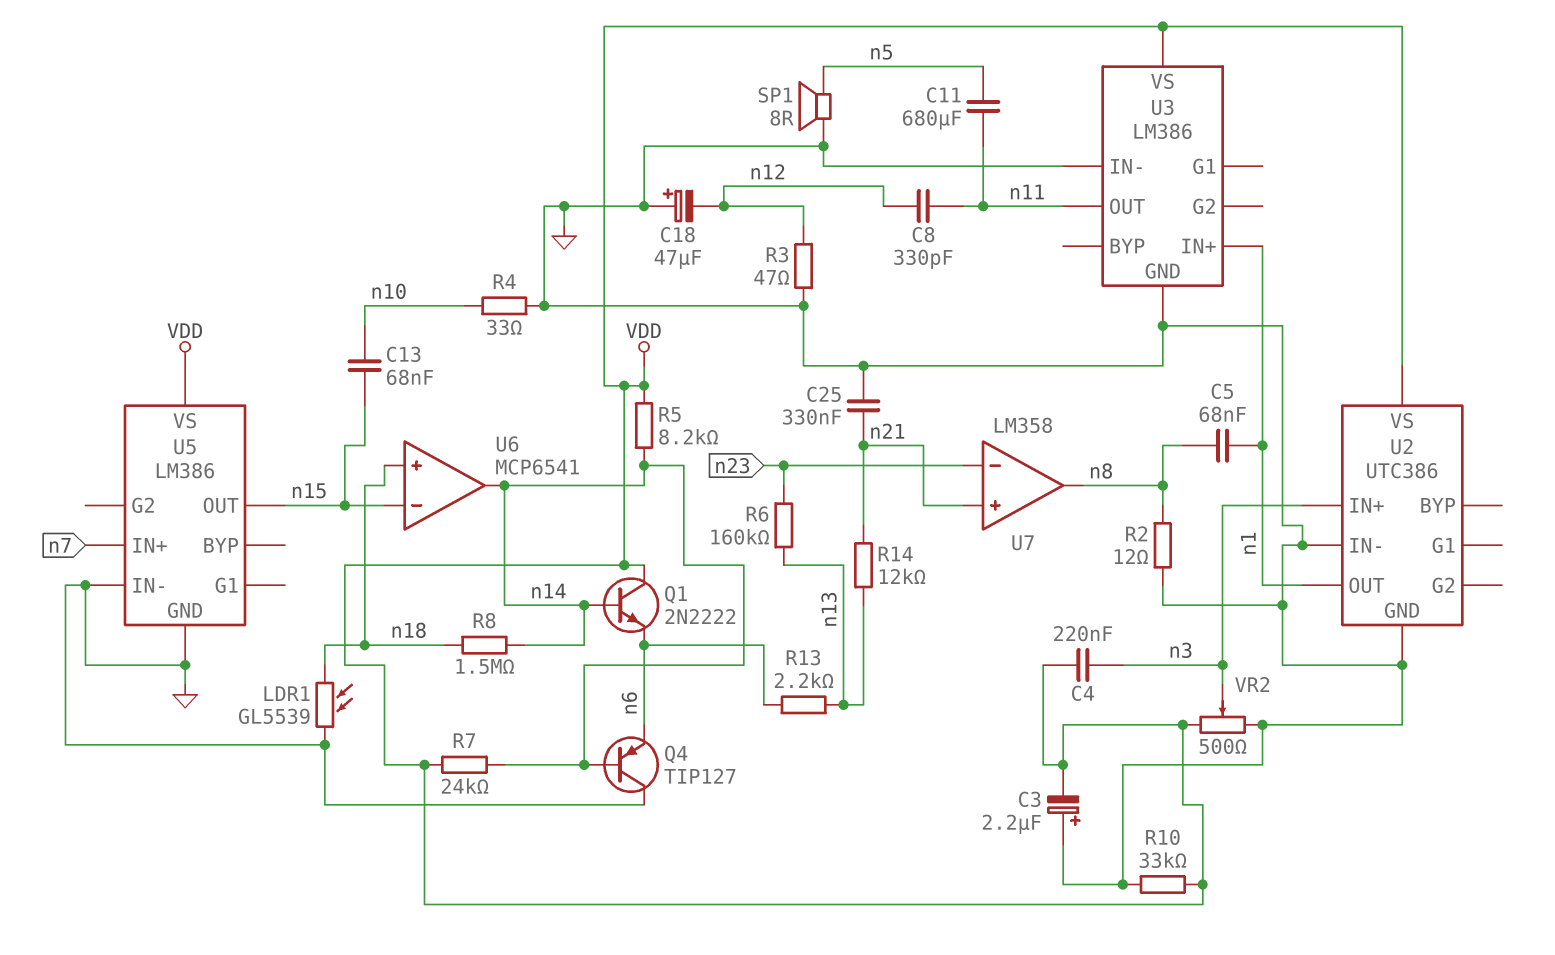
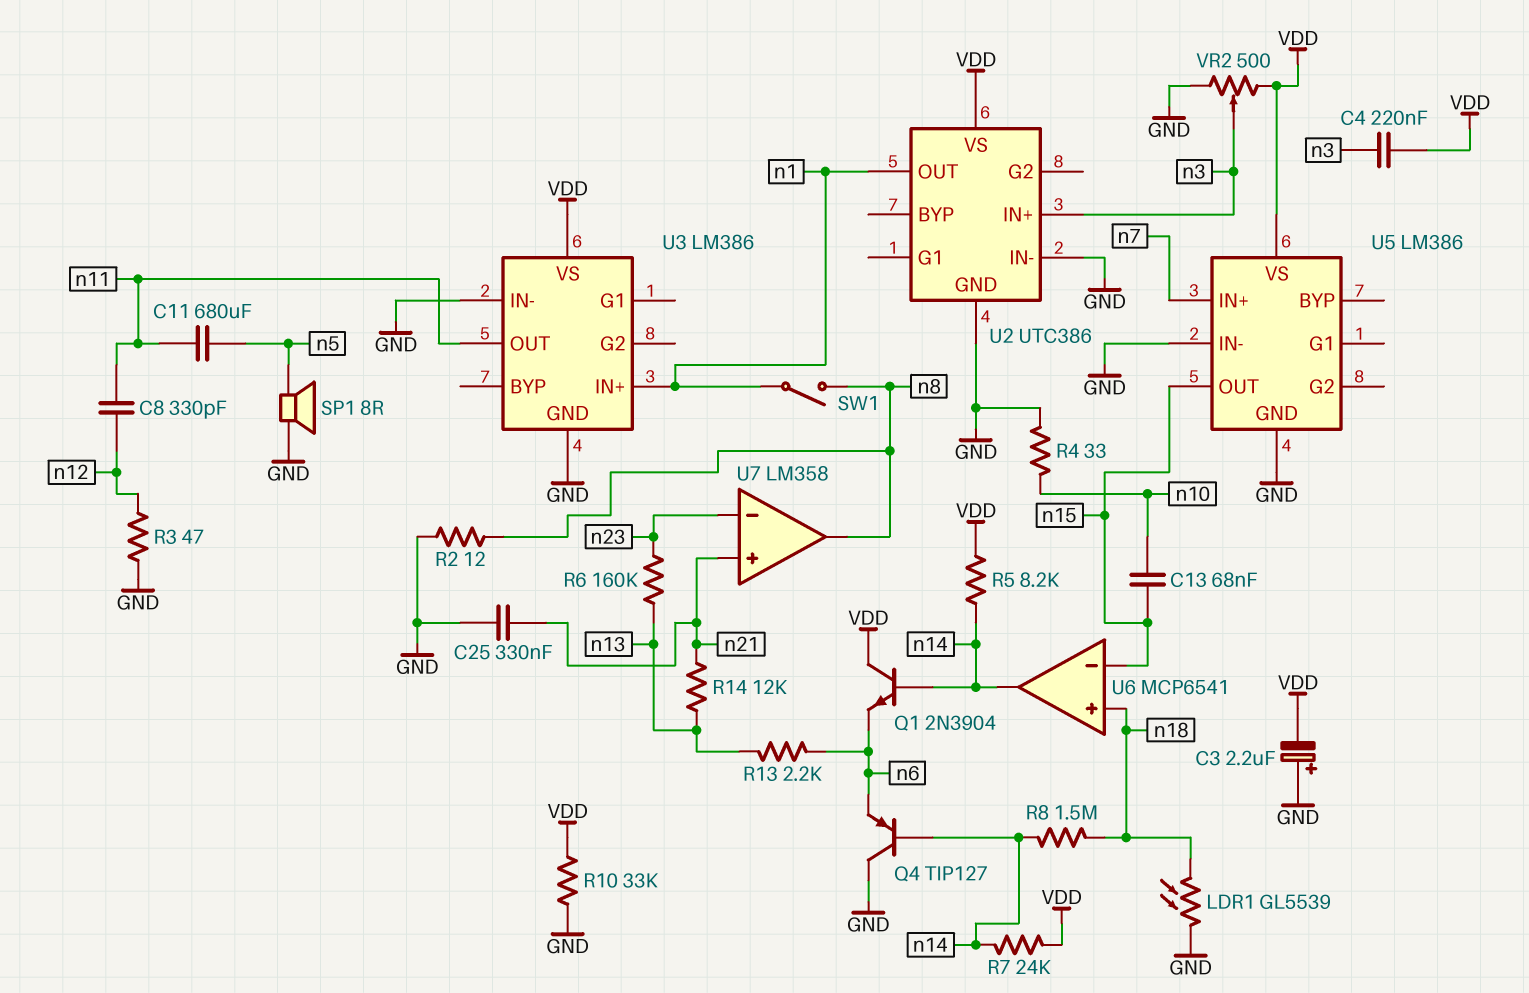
C5: 68nF (n1, n8) -> none
C18: 47uF (plus GND, minus n12) -> none
Q1: NPN 2N2222 (B n14, C VDD, E n6) -> NPN 2N3904 (B n14, C VDD, E n6)
SW1: none -> switch (n1, n8)

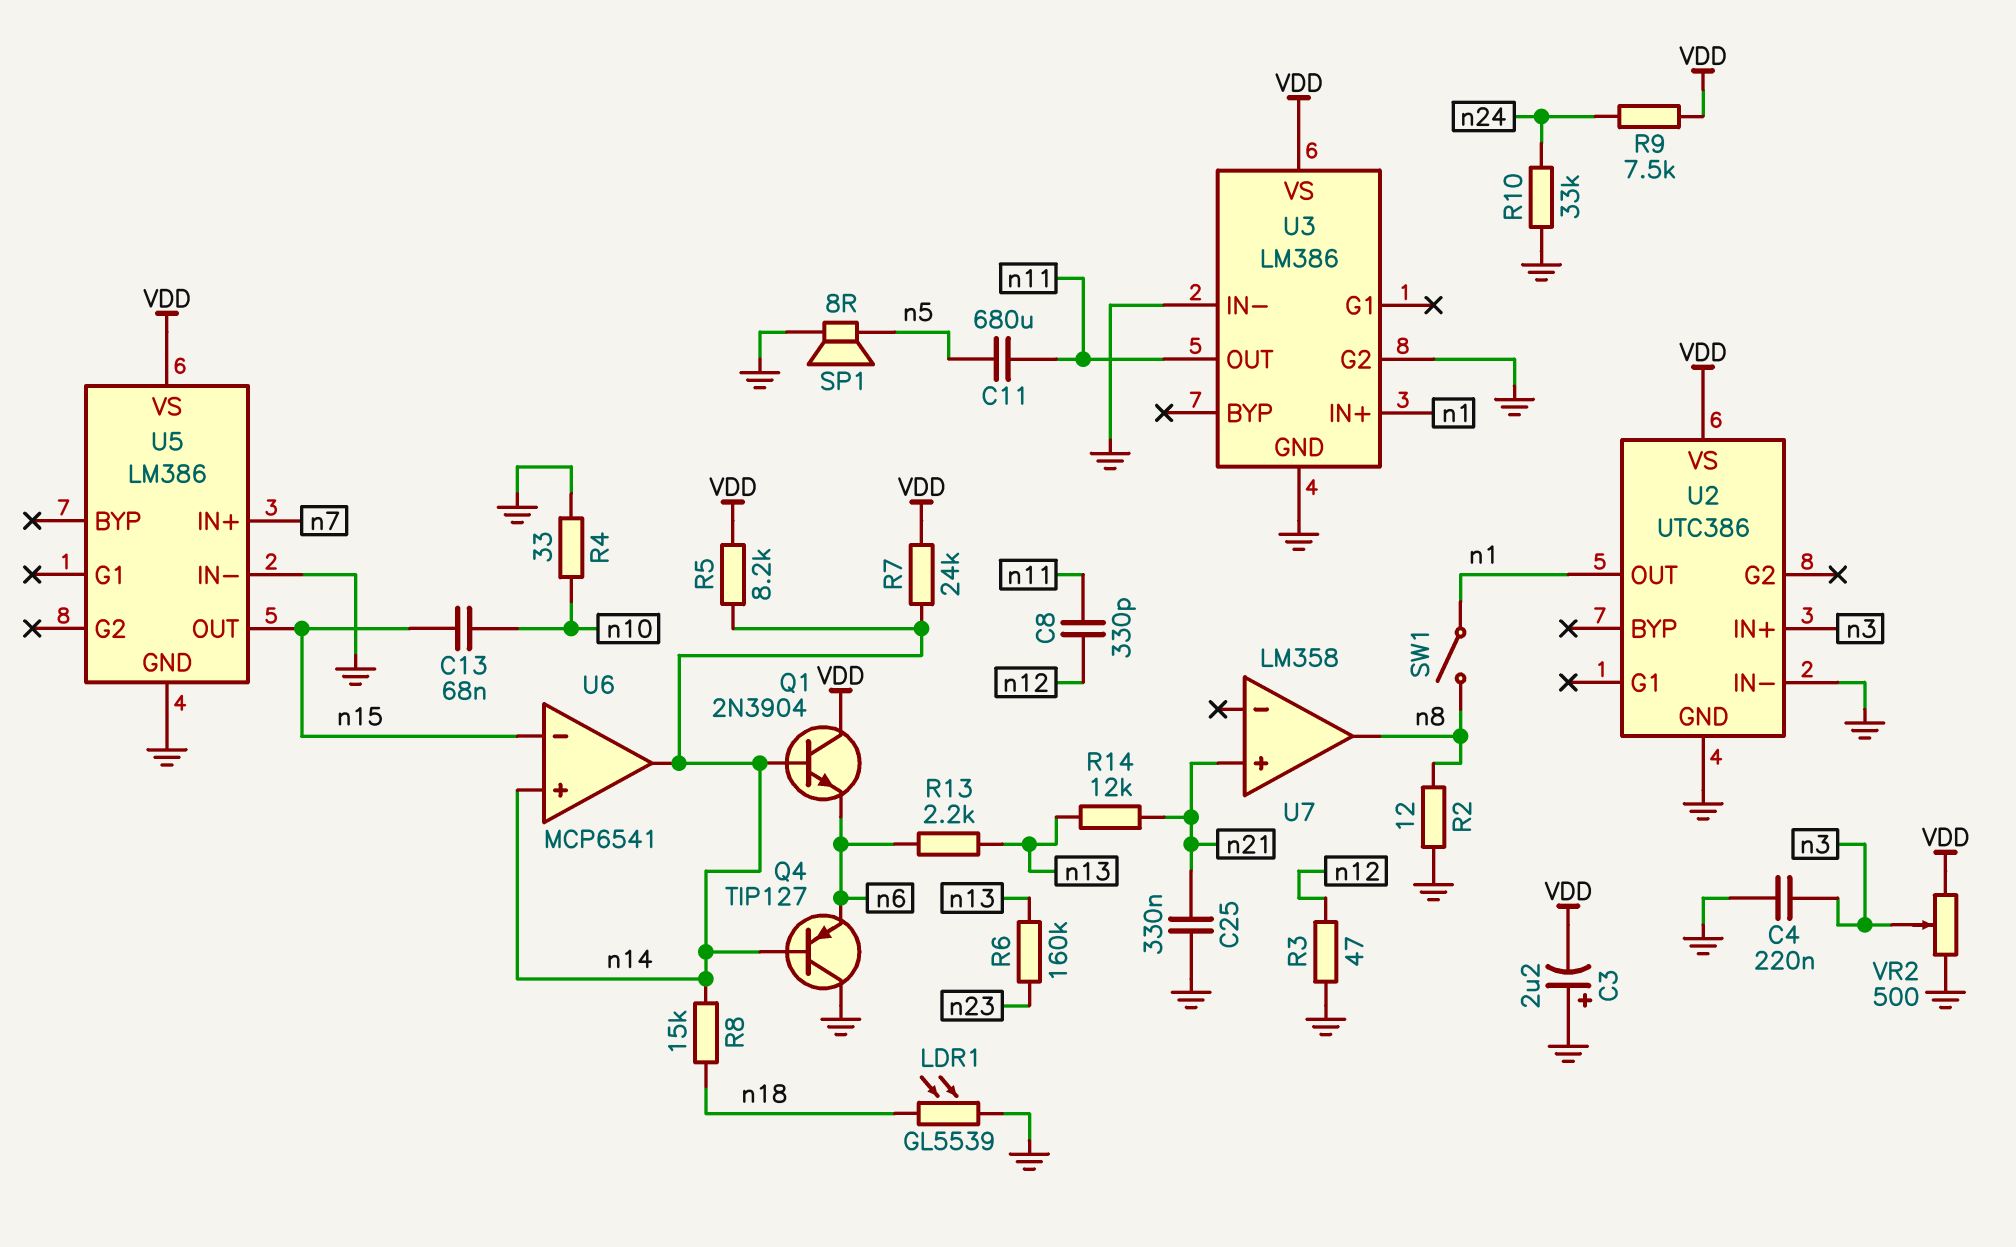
C4: 220nF (VDD, n3) -> 220nF (GND, n3)
R8: 1.5M (n14, n18) -> 15k (n14, n18)
R9: none -> 7.5k (VDD, n24)
R10: 33k (GND, VDD) -> 33k (GND, n24)
U3 pin G2: none -> GND
U6 pin in+: n18 -> n14
U7 pin in-: n23 -> none

